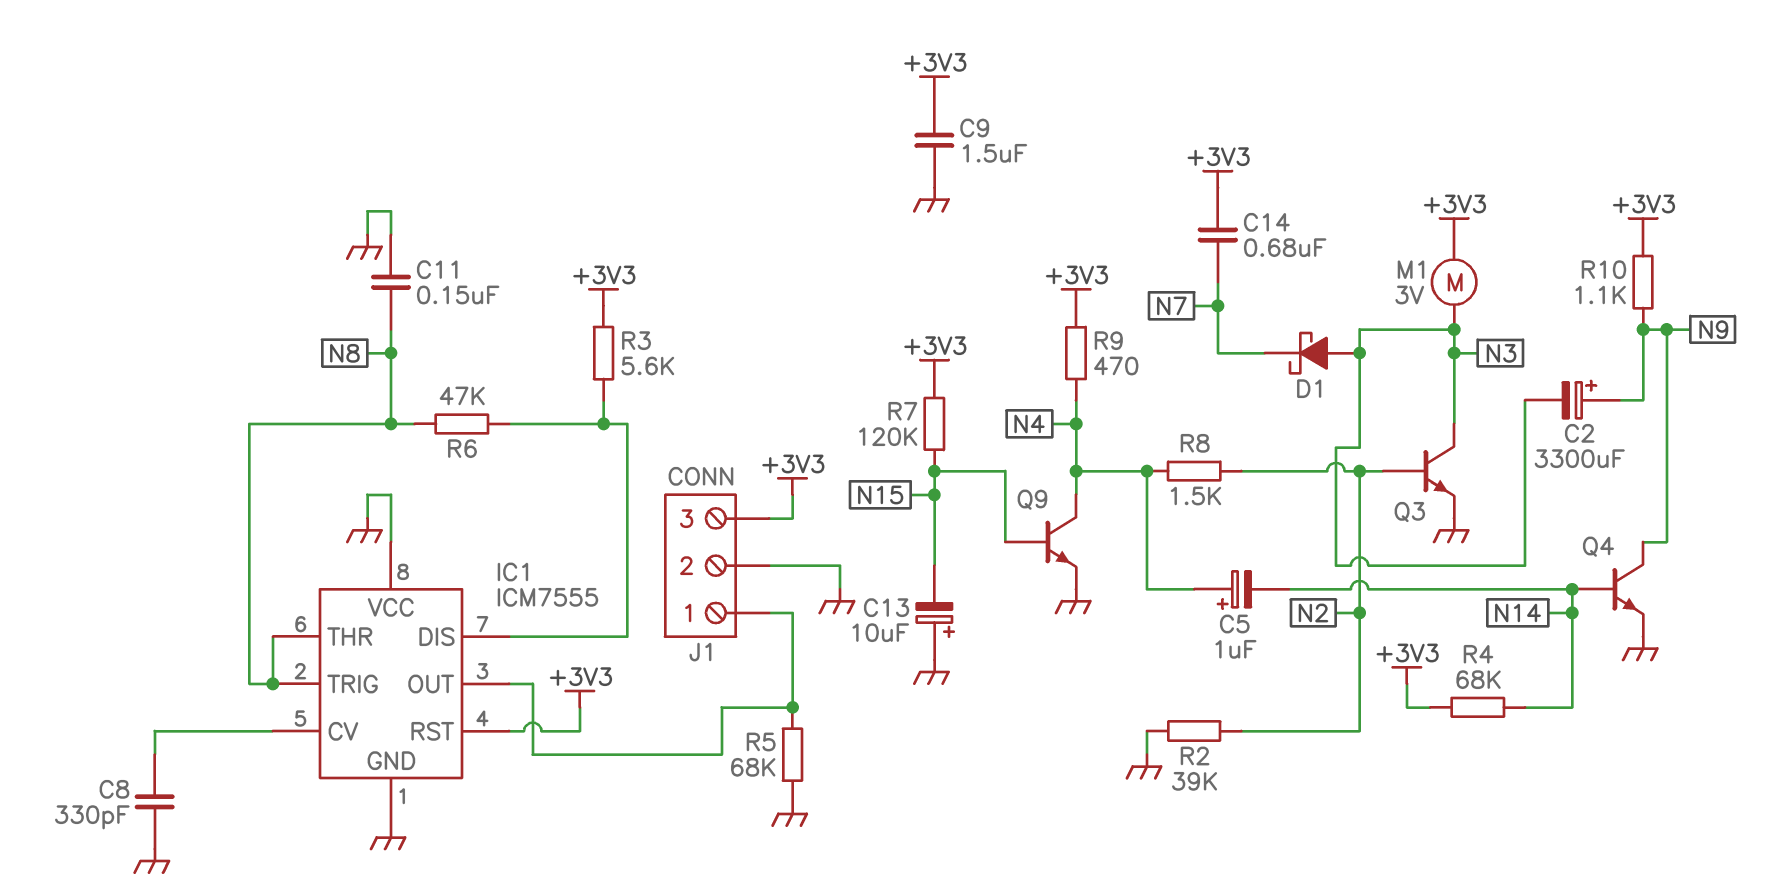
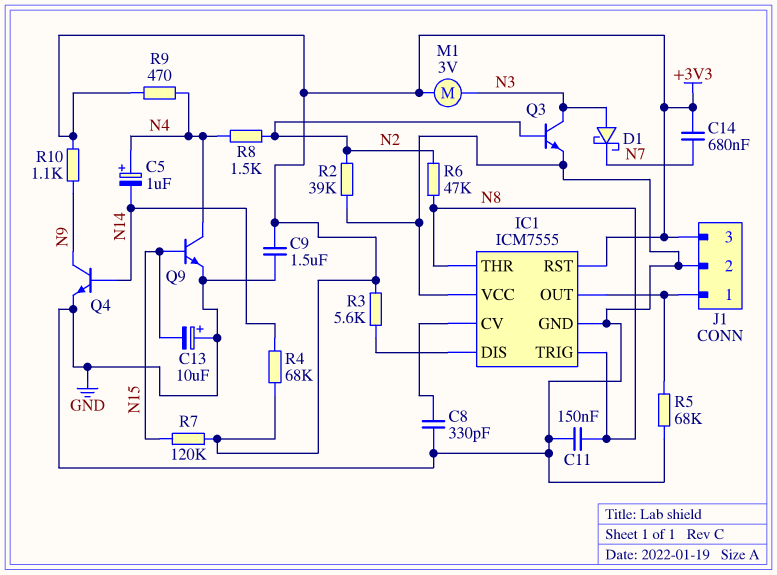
C2: 3300uF (plus N9, minus N3) -> none
R6: 47k (IC1/DIS, N8) -> 47k (N2, N8)

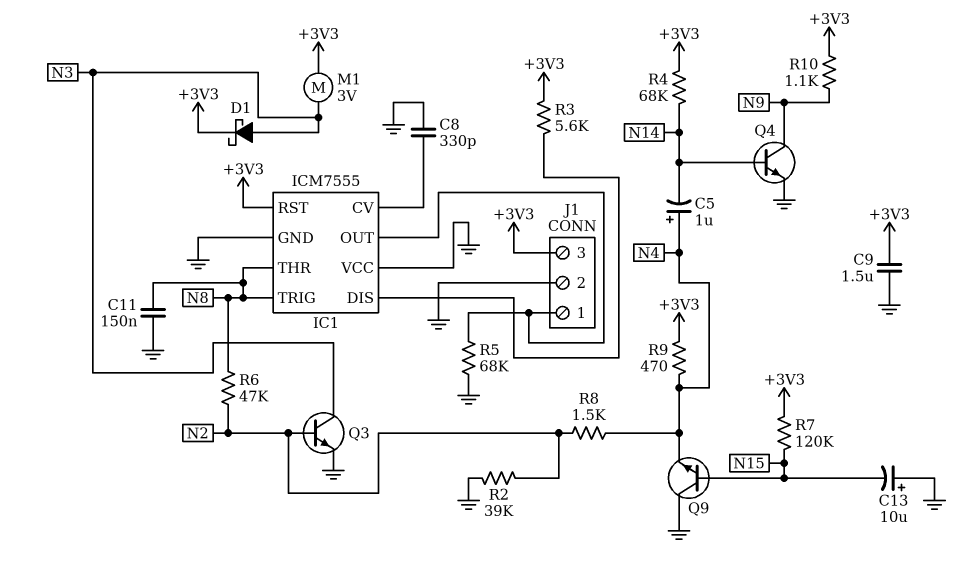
C14: 680nF (+3V3, N7) -> none
D1: schottky (A N3, K N7) -> schottky (A N3, K +3V3)
Q9: NPN (B N15, C N4, E GND) -> NPN (B N15, C GND, E N4)

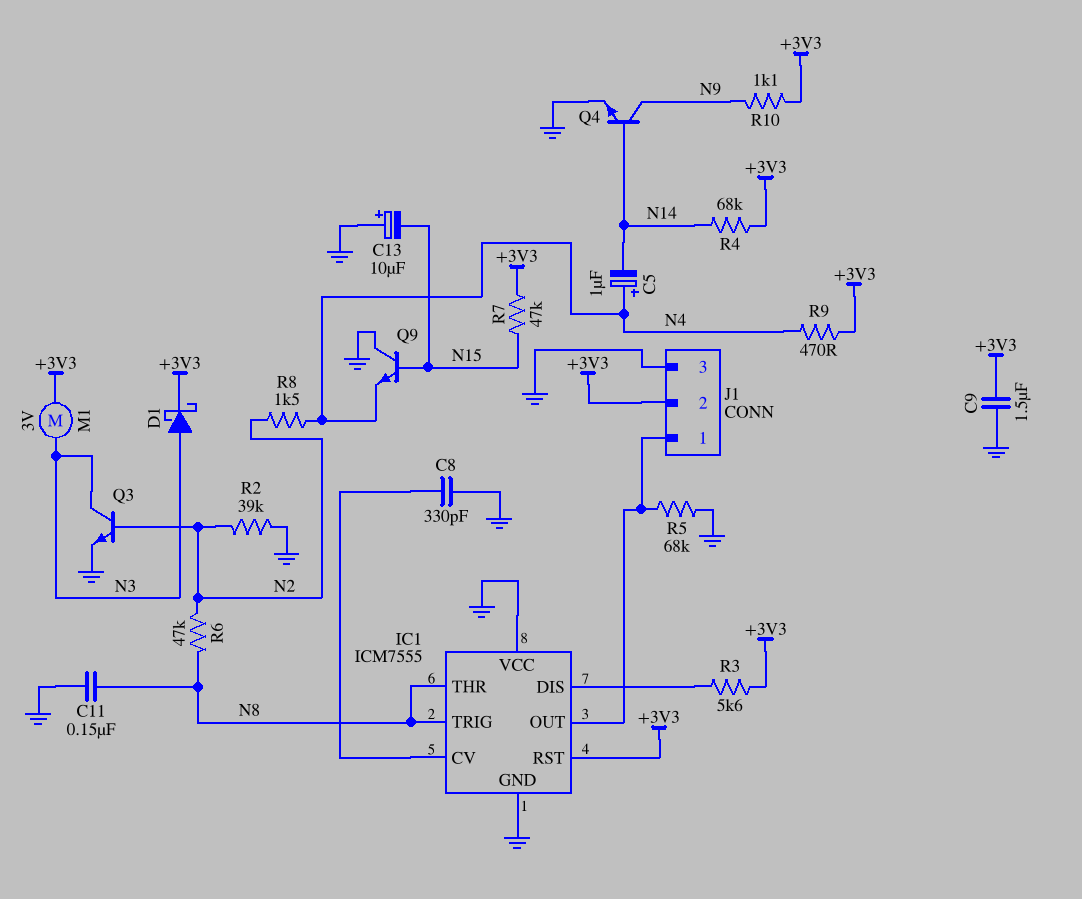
J1 pin 2: GND -> +3V3
J1 pin 3: +3V3 -> GND
R7: 120k (+3V3, N15) -> 47k (+3V3, N15)

